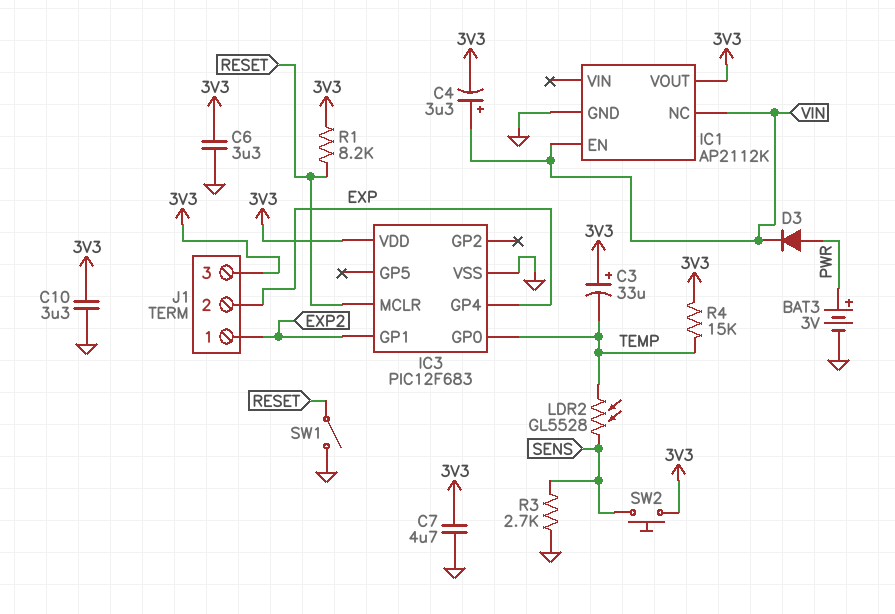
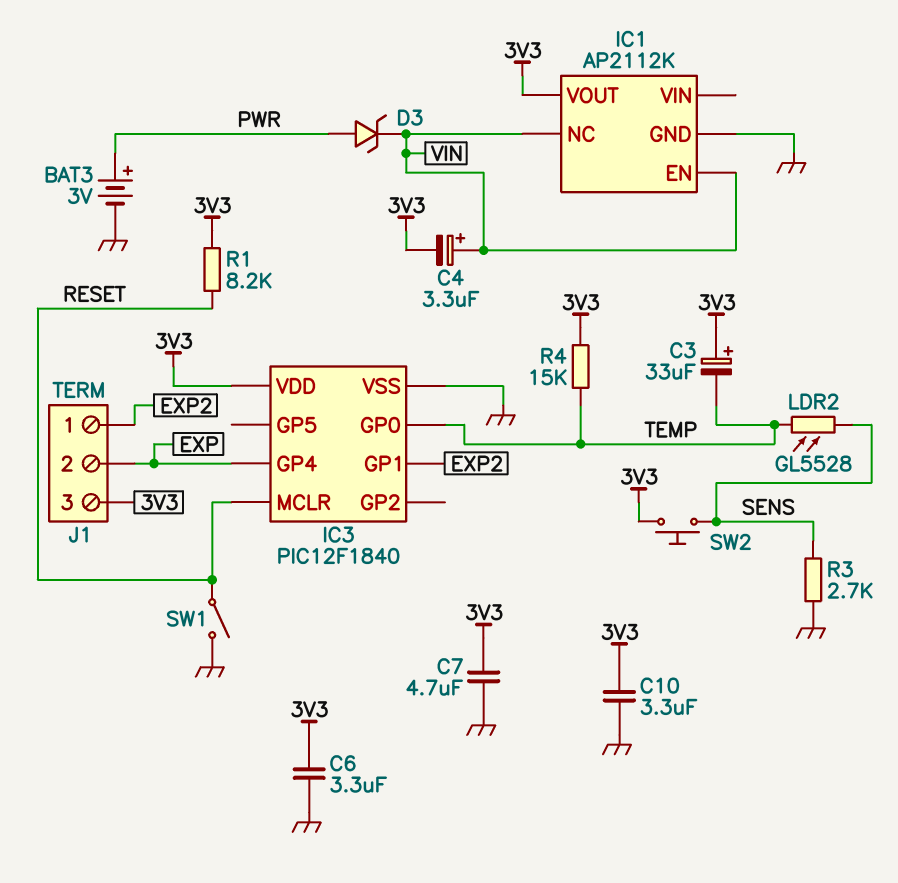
D3: diode (A PWR, K VIN) -> zener (A PWR, K VIN)
IC3: PIC12F683 -> PIC12F1840

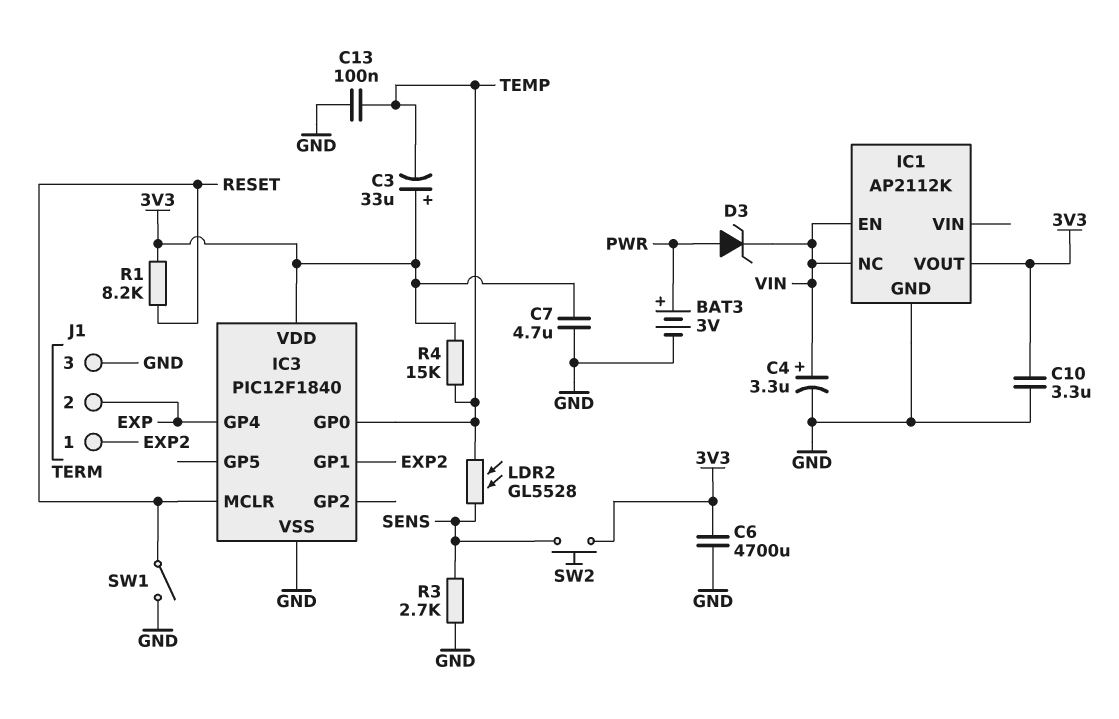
C4: 3.3uF (plus VIN, minus 3V3) -> 3.3uF (plus VIN, minus GND)
C6: 3.3uF (3V3, GND) -> 4700uF (3V3, GND)
C13: none -> 100nF (GND, TEMP)
J1 pin 3: 3V3 -> GND

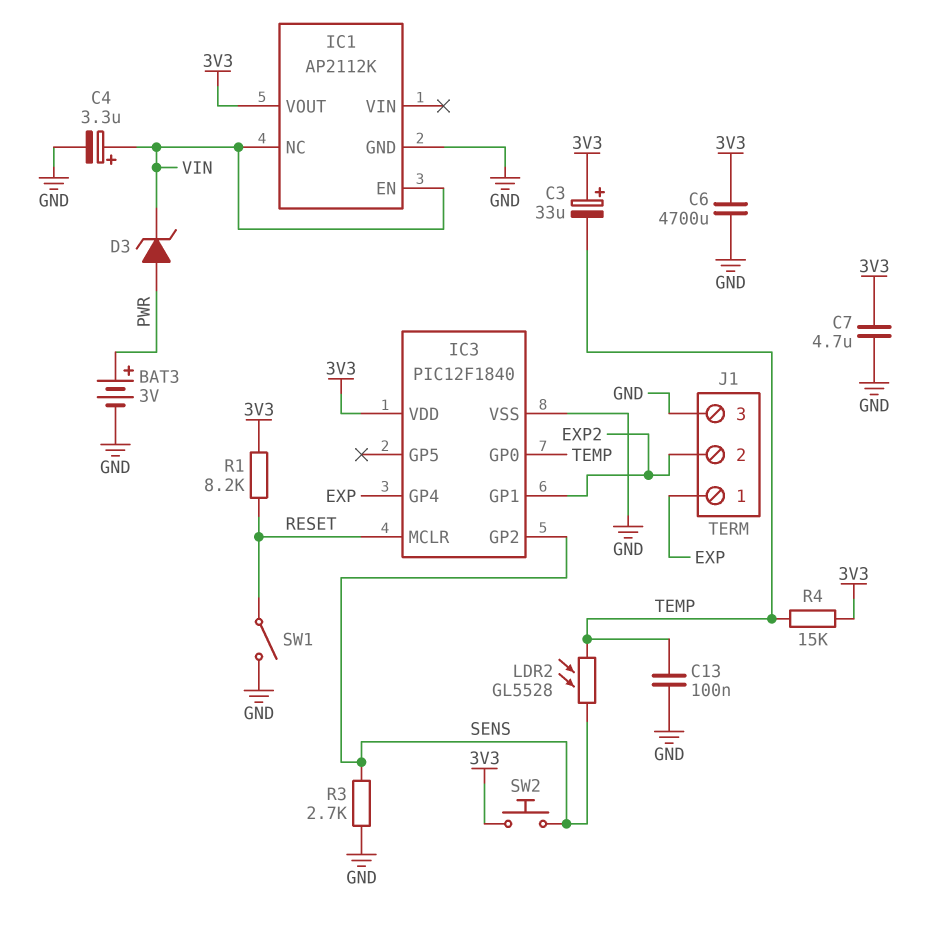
C10: 3.3uF (3V3, GND) -> none
IC3 pin GP2: none -> SENS
J1 pin 1: EXP2 -> EXP
J1 pin 2: EXP -> EXP2

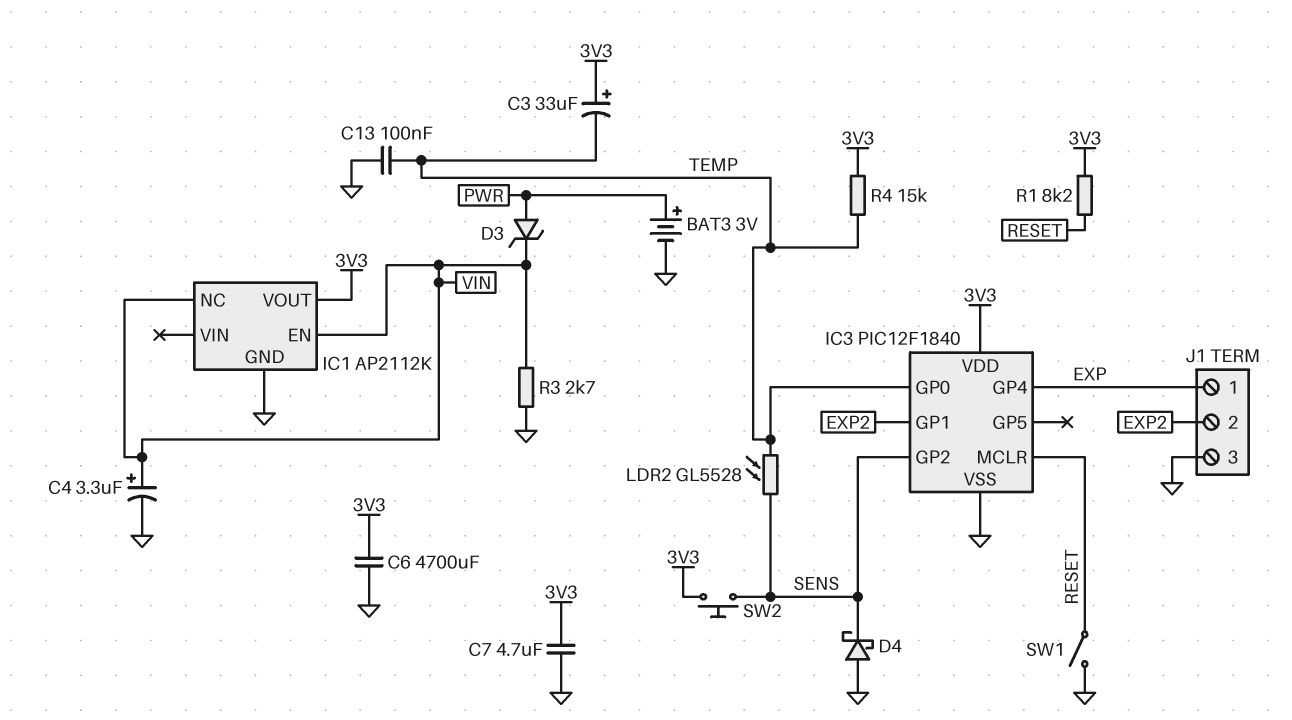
D4: none -> schottky (A GND, K SENS)
R3: 2.7k (GND, SENS) -> 2.7k (GND, VIN)

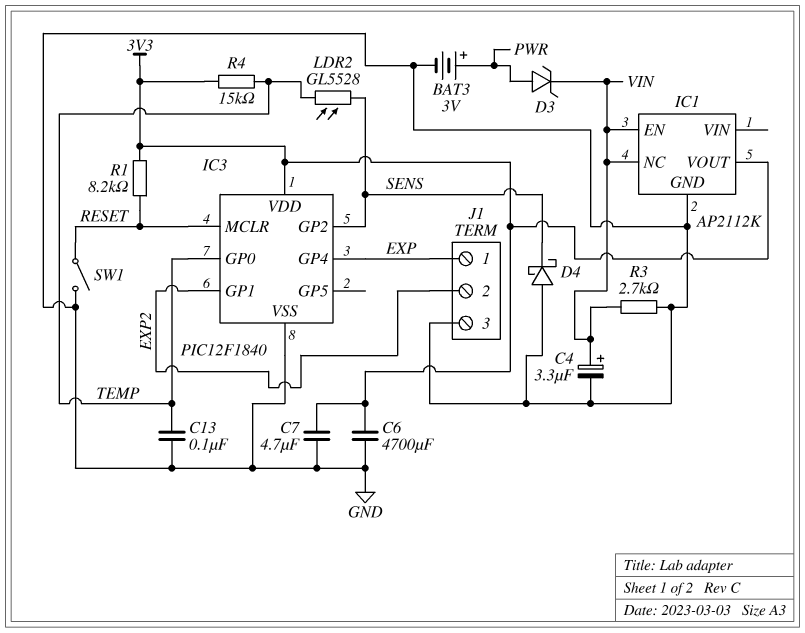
C3: 33uF (plus 3V3, minus TEMP) -> none
SW2: button (3V3, SENS) -> none

